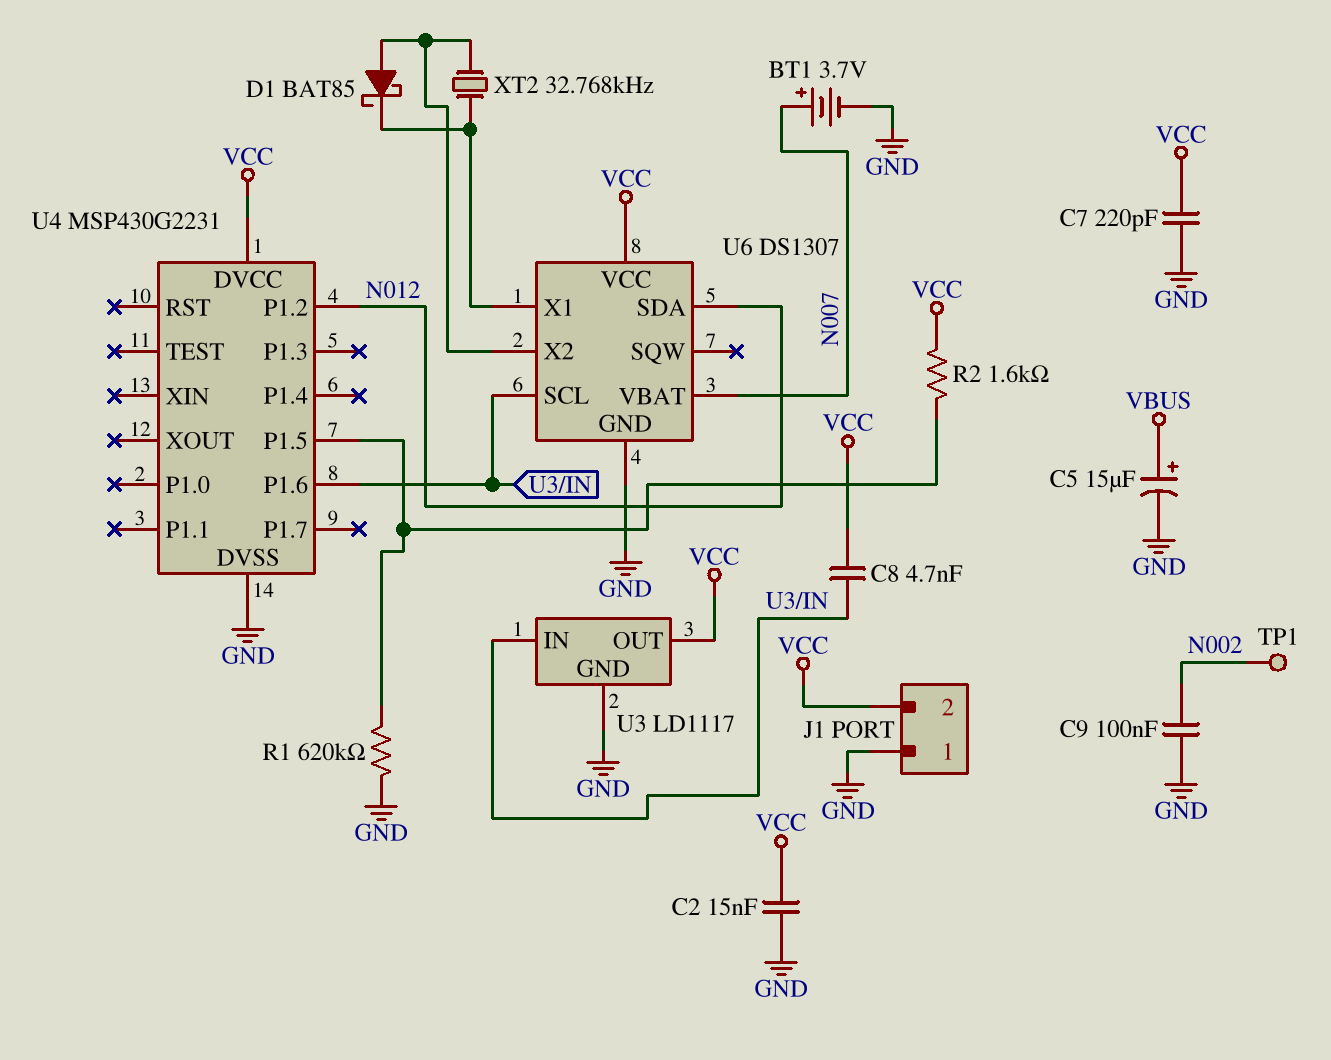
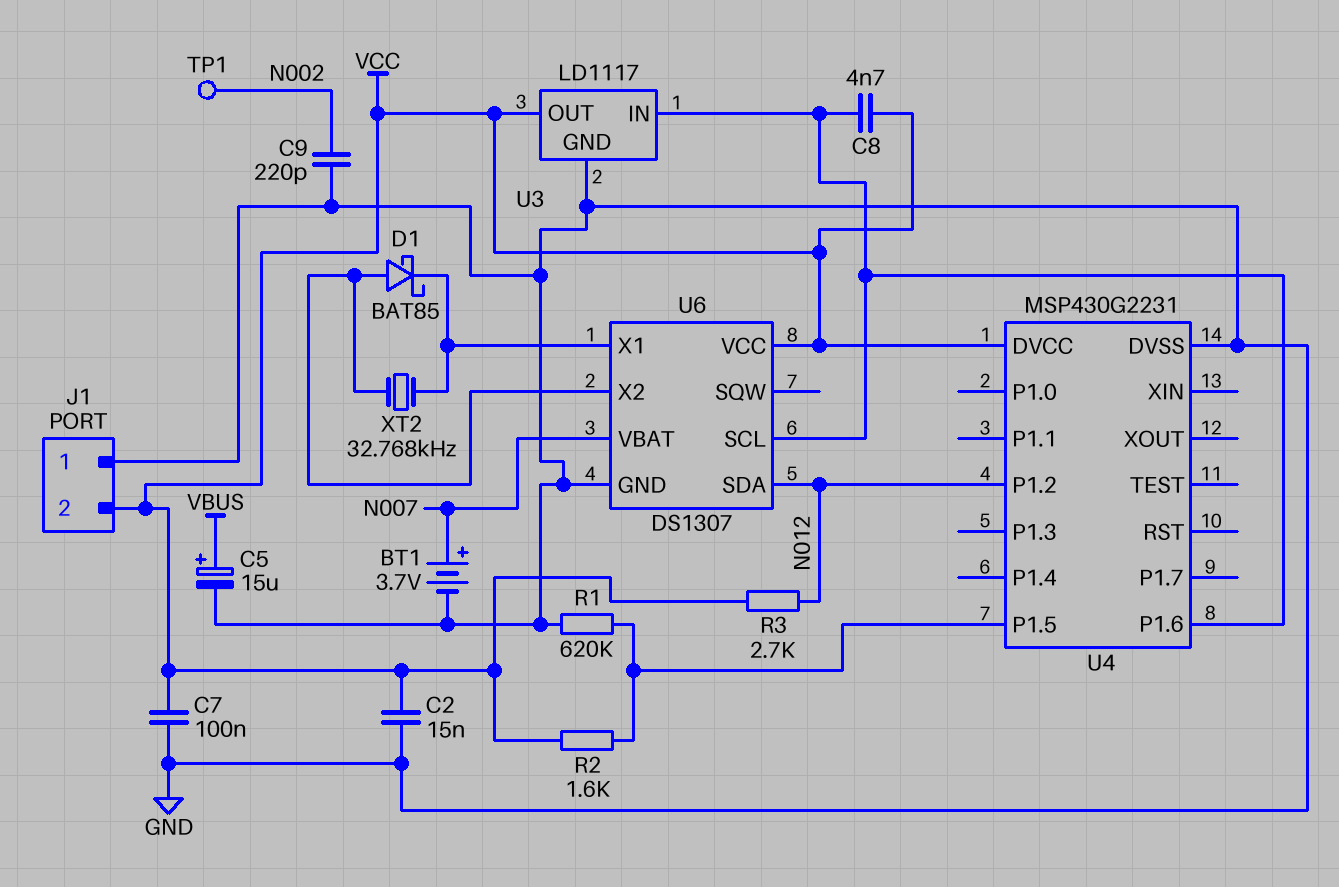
C7: 220pF (GND, VCC) -> 100nF (GND, VCC)
C9: 100nF (GND, N002) -> 220pF (GND, N002)
R3: none -> 2.7k (N012, VCC)

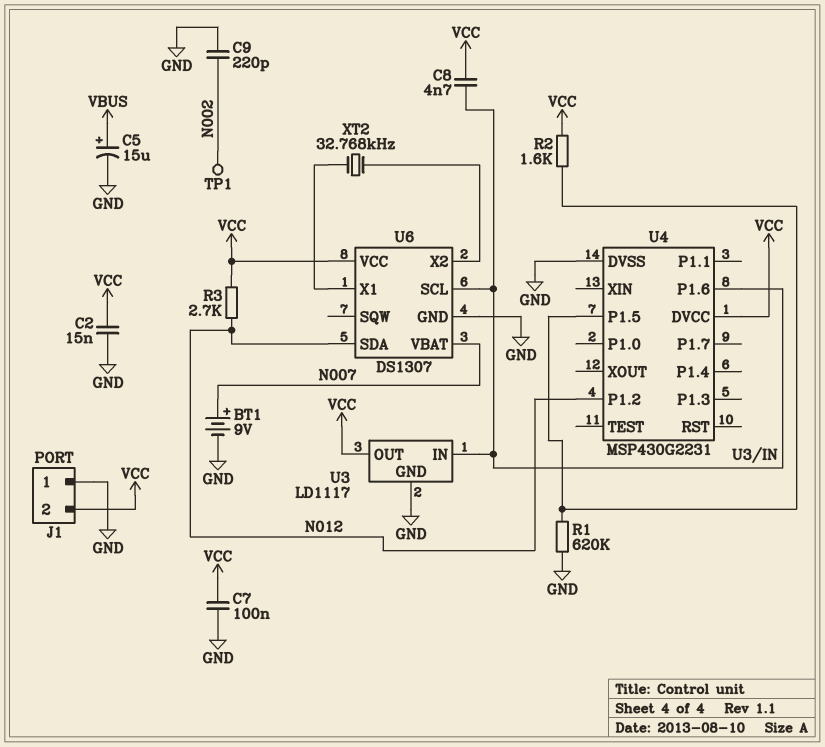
BT1: 3.7V (plus N007, minus GND) -> 9V (plus N007, minus GND)
D1: schottky BAT85 (A U6/X2, K U6/X1) -> none

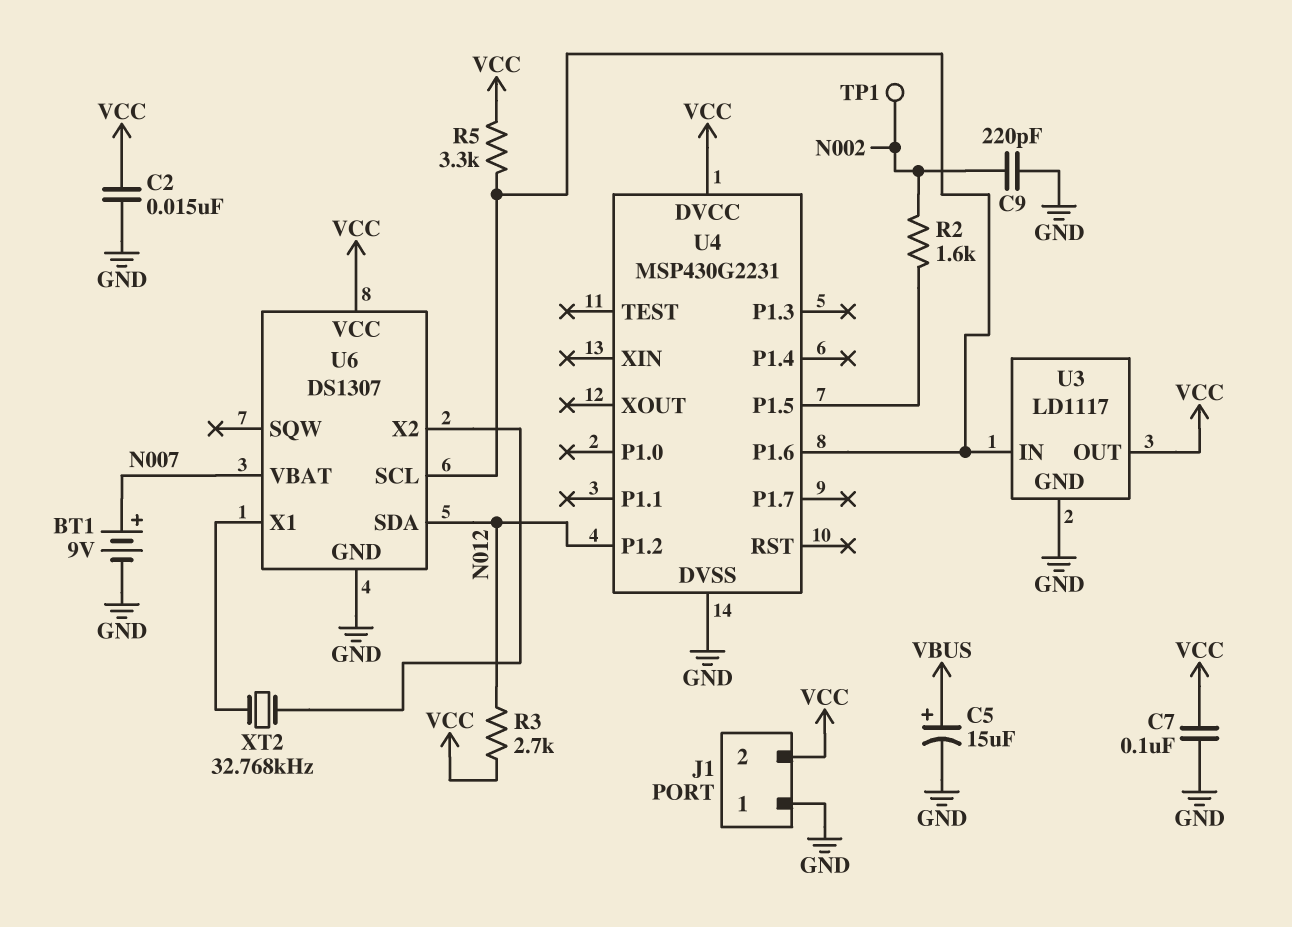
C8: 4.7nF (U3/IN, VCC) -> none
R1: 620k (GND, U4/P1.5) -> none
R2: 1.6k (U4/P1.5, VCC) -> 1.6k (N002, U4/P1.5)
R5: none -> 3.3k (U3/IN, VCC)

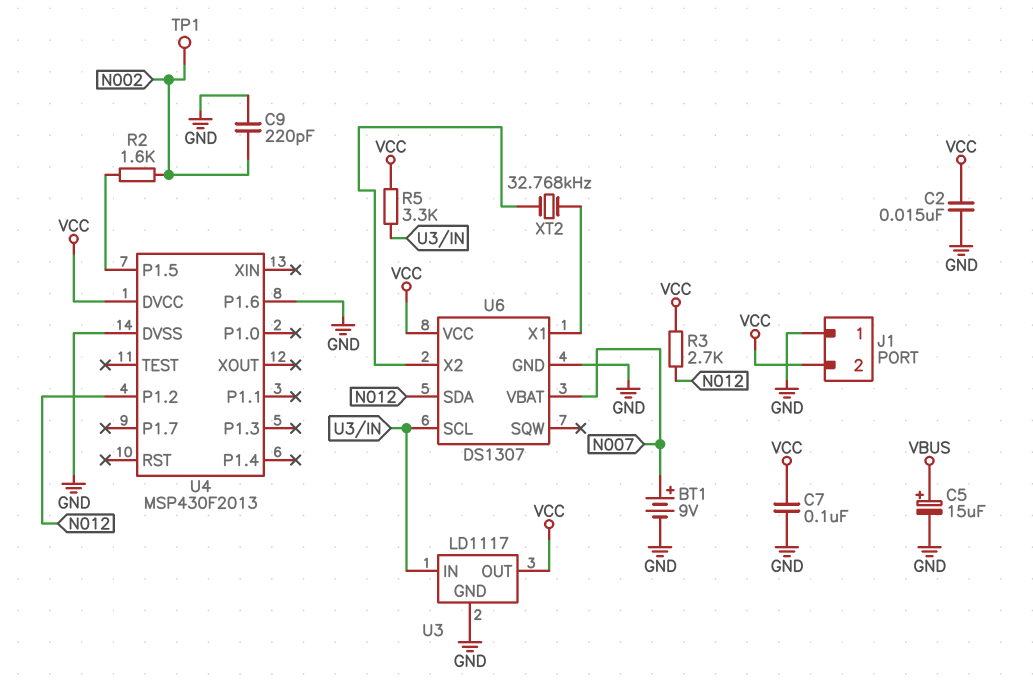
U4: MSP430G2231 -> MSP430F2013
U4 pin P1.6: U3/IN -> GND

